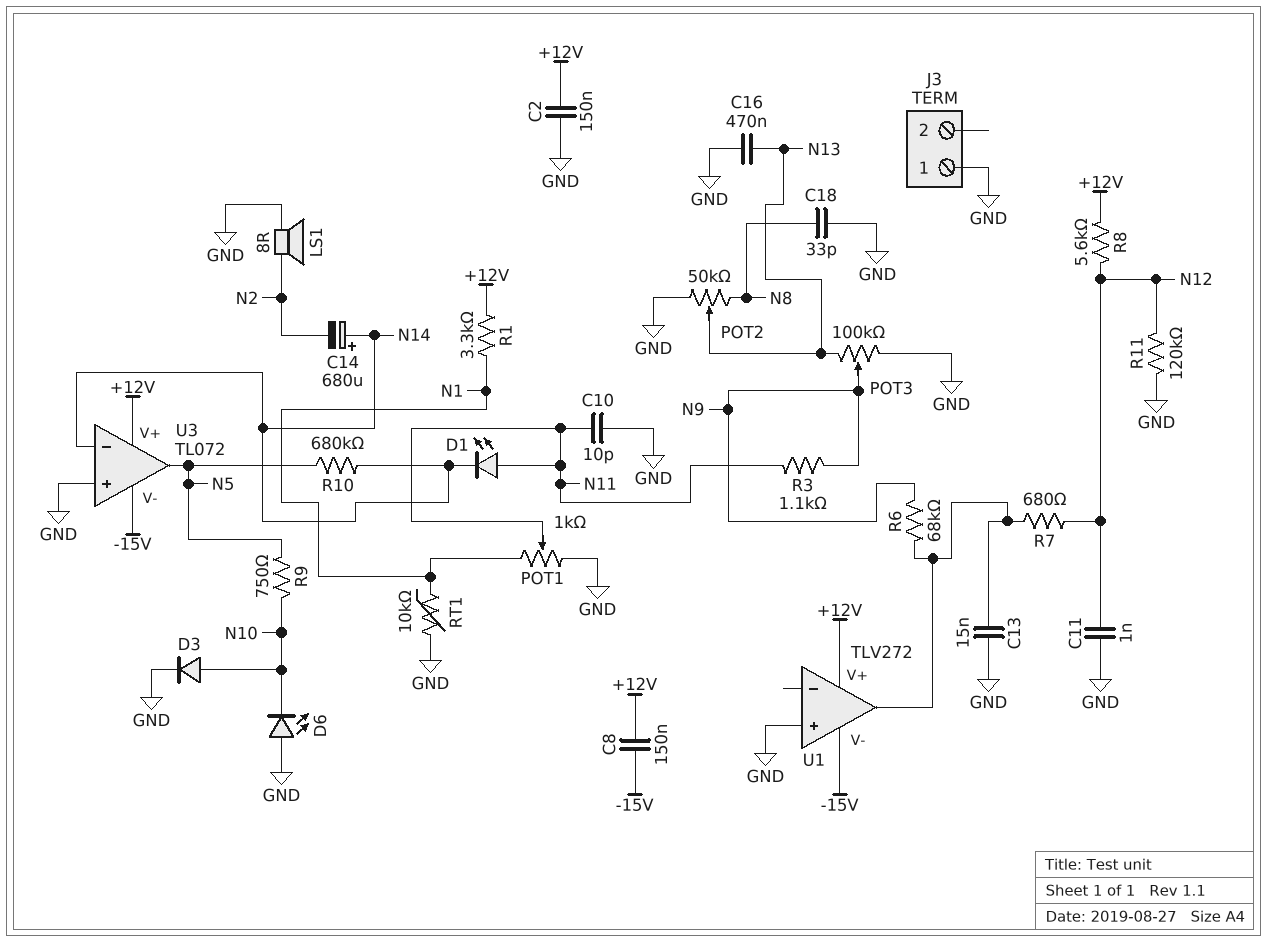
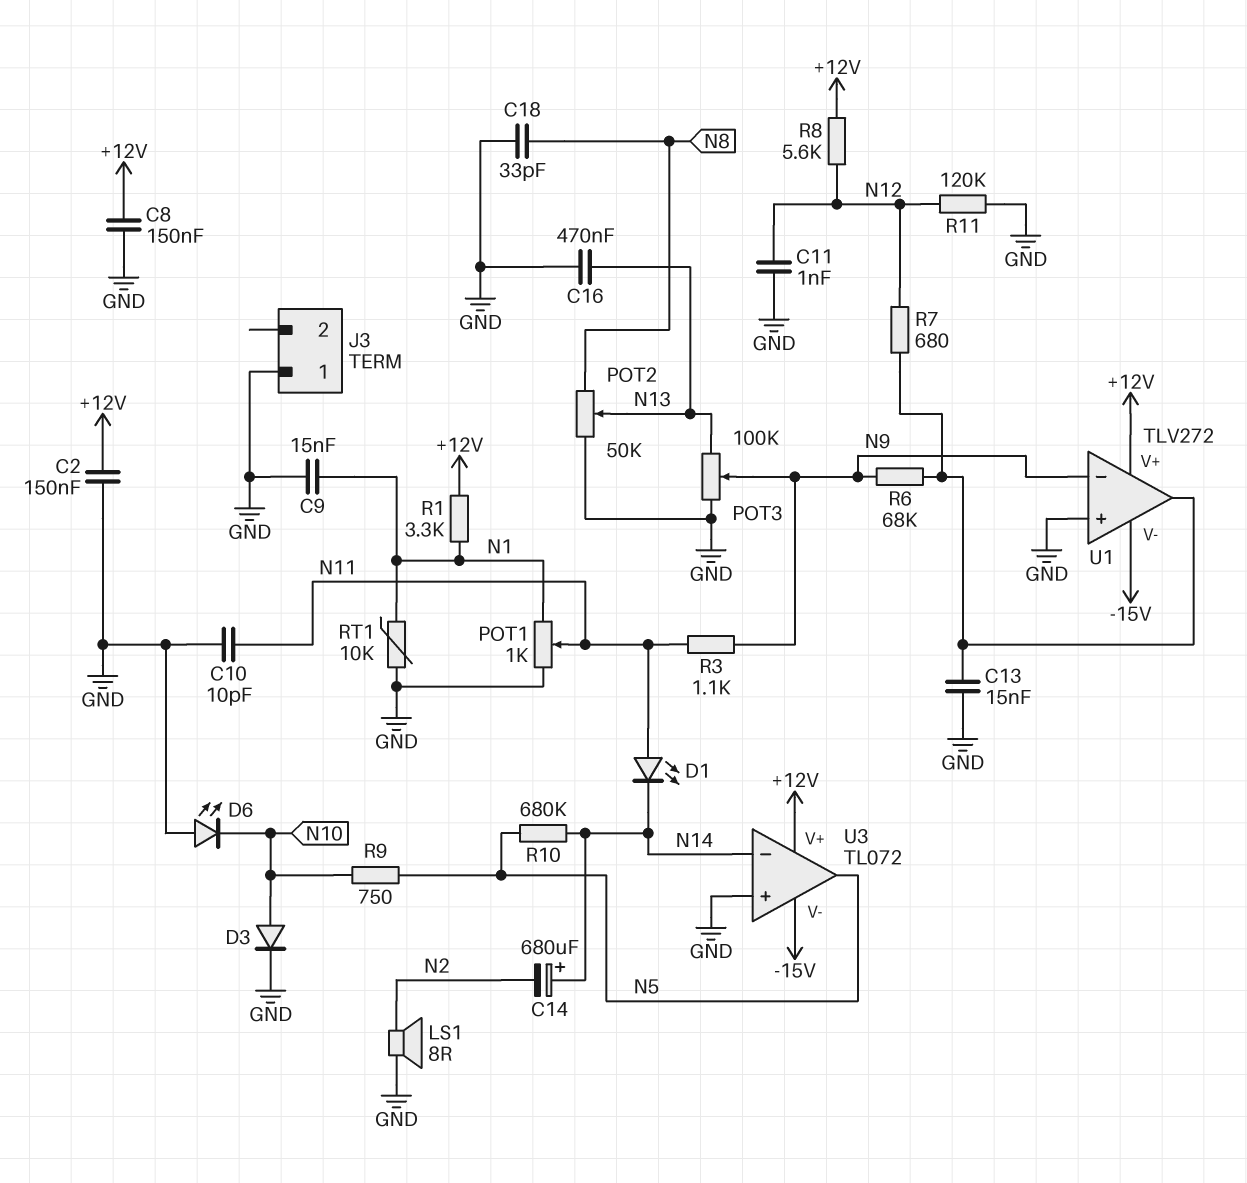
C8: 150nF (+12V, -15V) -> 150nF (+12V, GND)
C9: none -> 15nF (GND, N1)
U1 pin in-: none -> N9

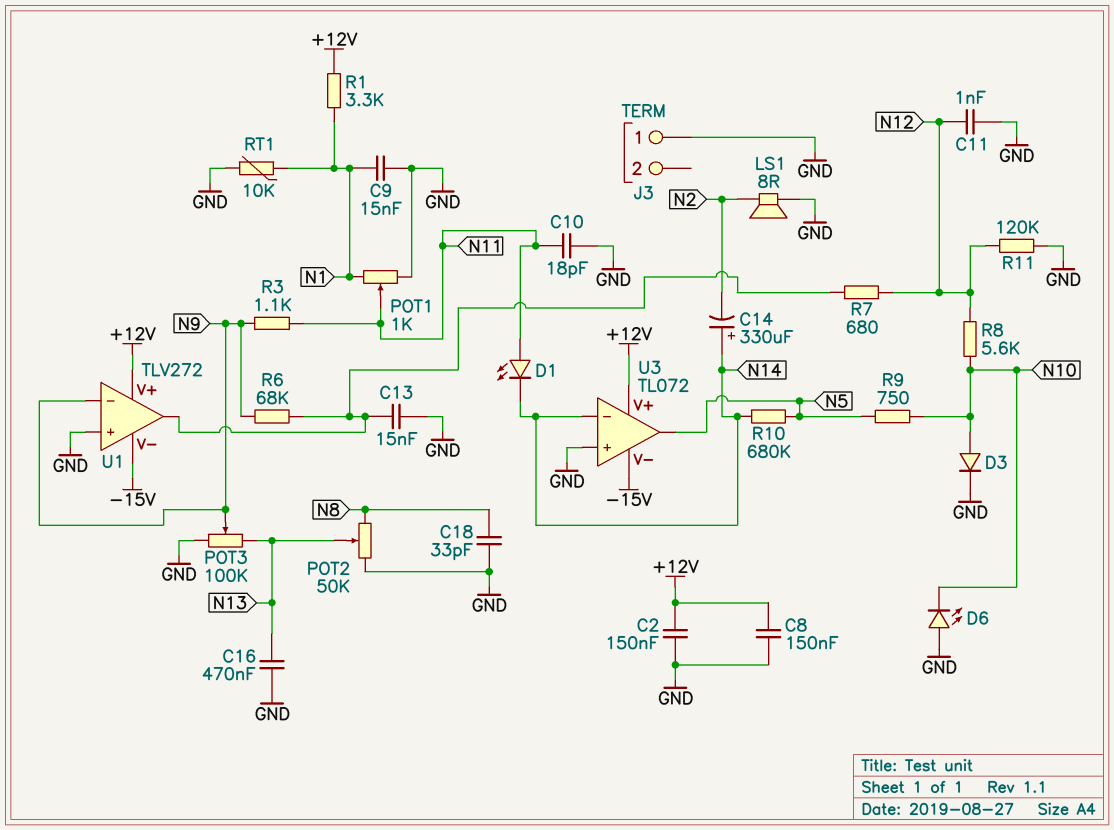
C10: 10pF (GND, N11) -> 18pF (GND, N11)
C14: 680uF (plus N14, minus N2) -> 330uF (plus N14, minus N2)
R8: 5.6k (+12V, N12) -> 5.6k (N10, N12)

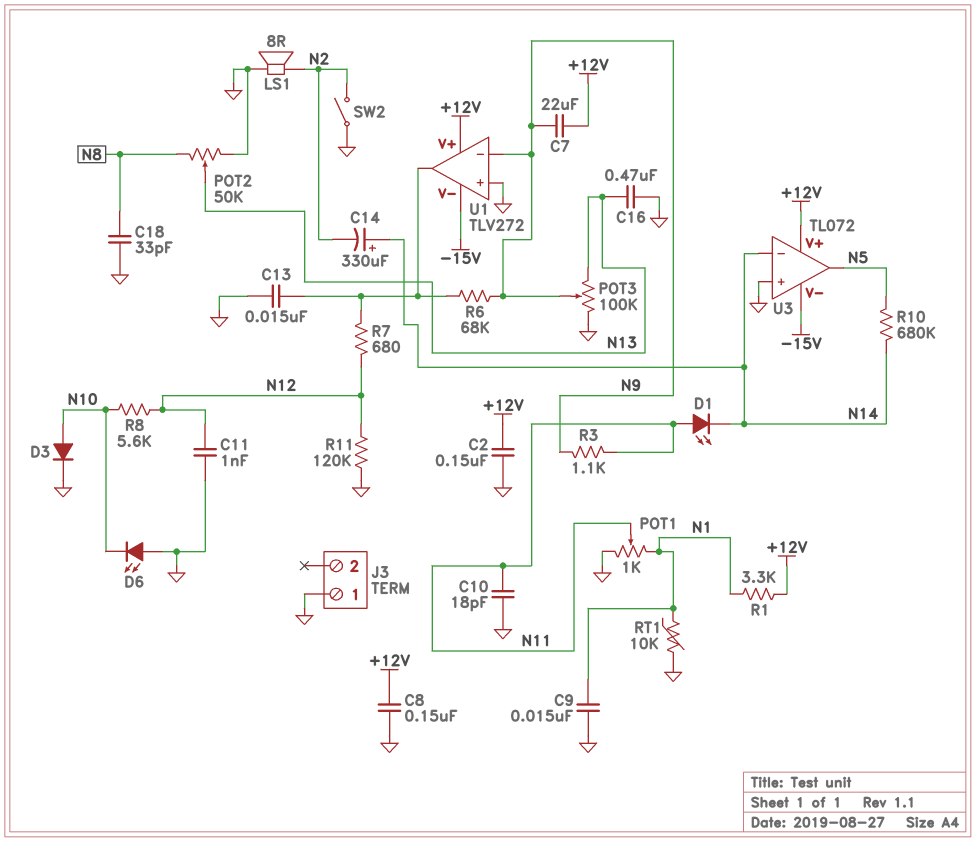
C7: none -> 22uF (+12V, N9)
R9: 750 (N5, N10) -> none
SW2: none -> switch (GND, N2)

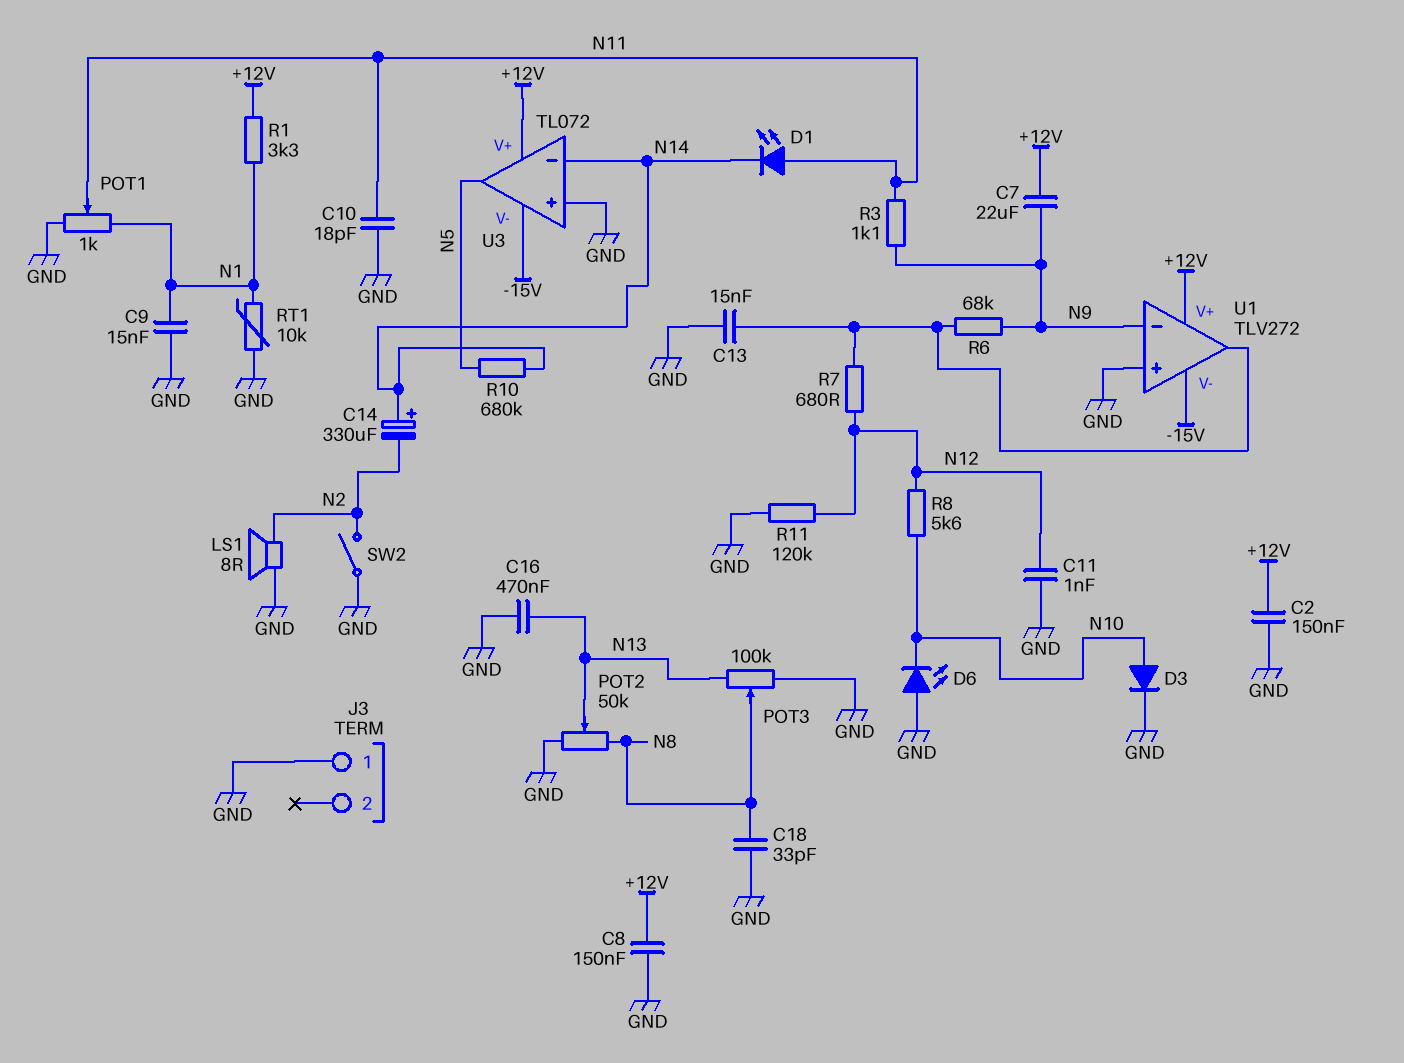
POT3: 100k (GND, N13, wiper N9) -> 100k (GND, N13, wiper N8)

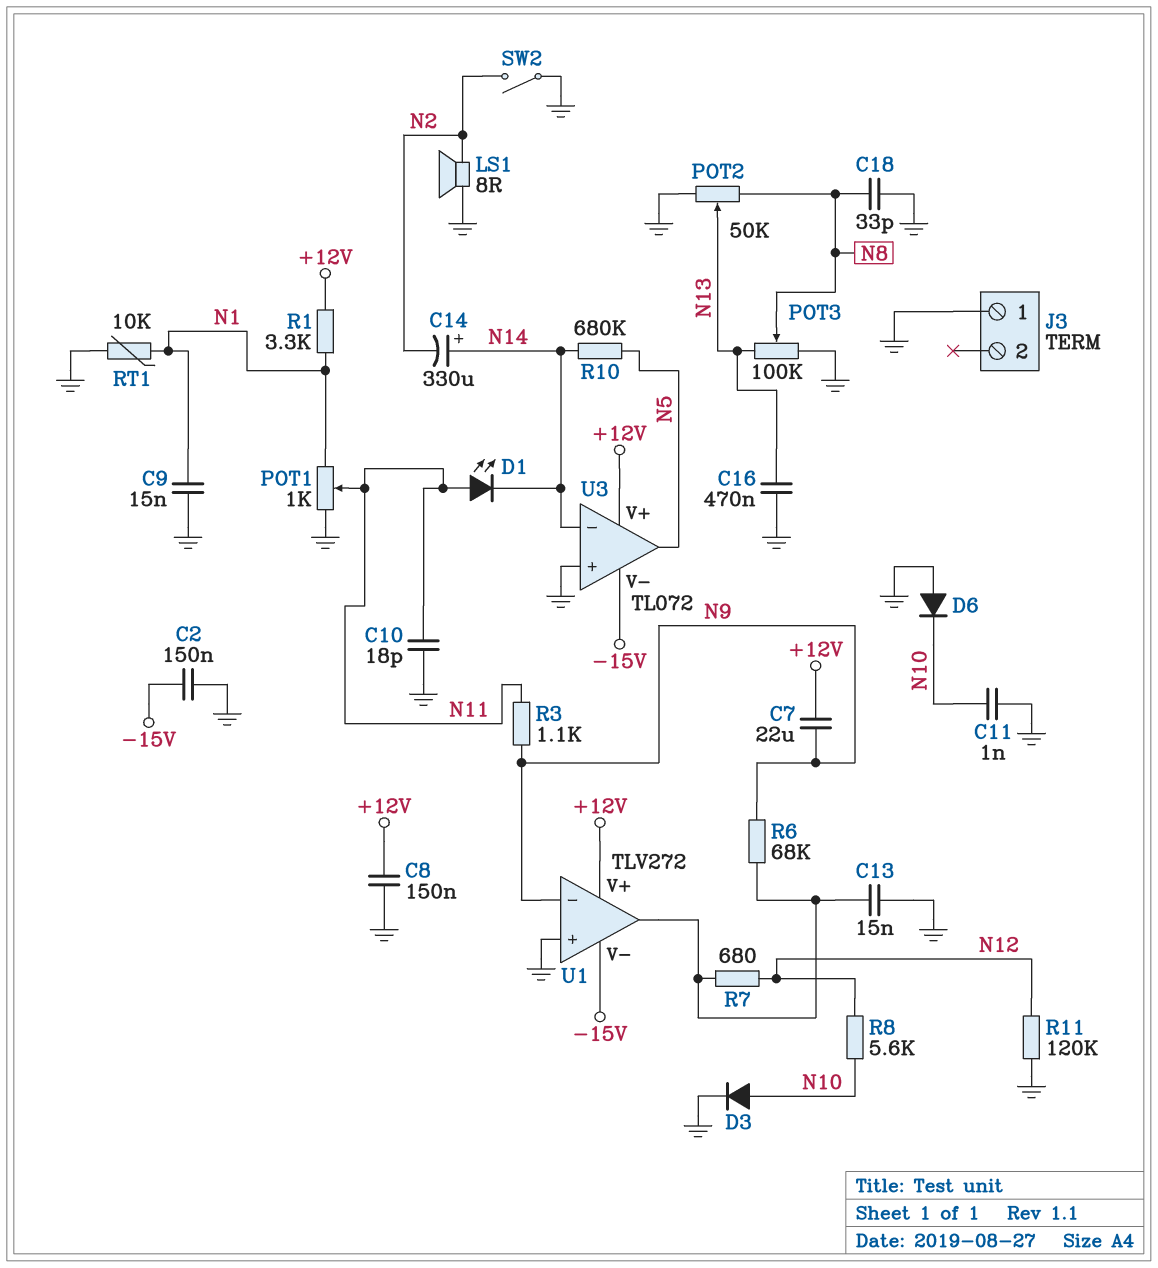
C2: 150nF (+12V, GND) -> 150nF (-15V, GND)
C11: 1nF (GND, N12) -> 1nF (GND, N10)
D6: LED (A GND, K N10) -> diode (A GND, K N10)

